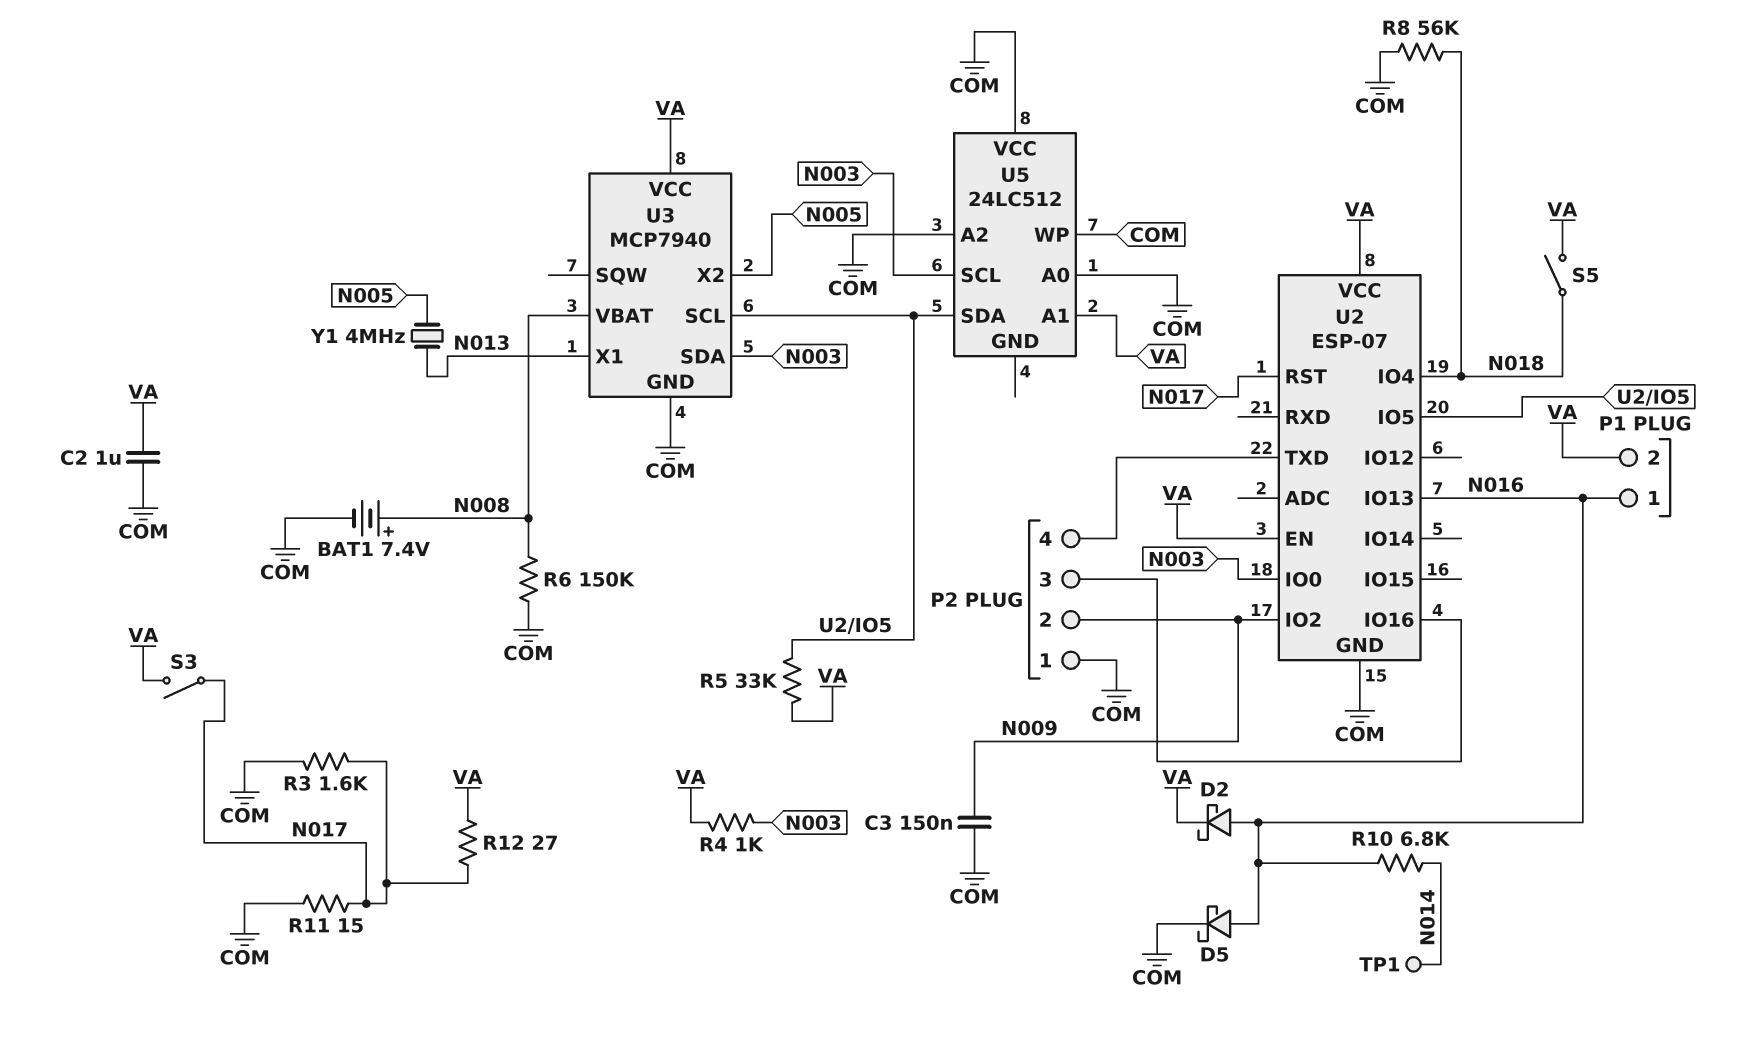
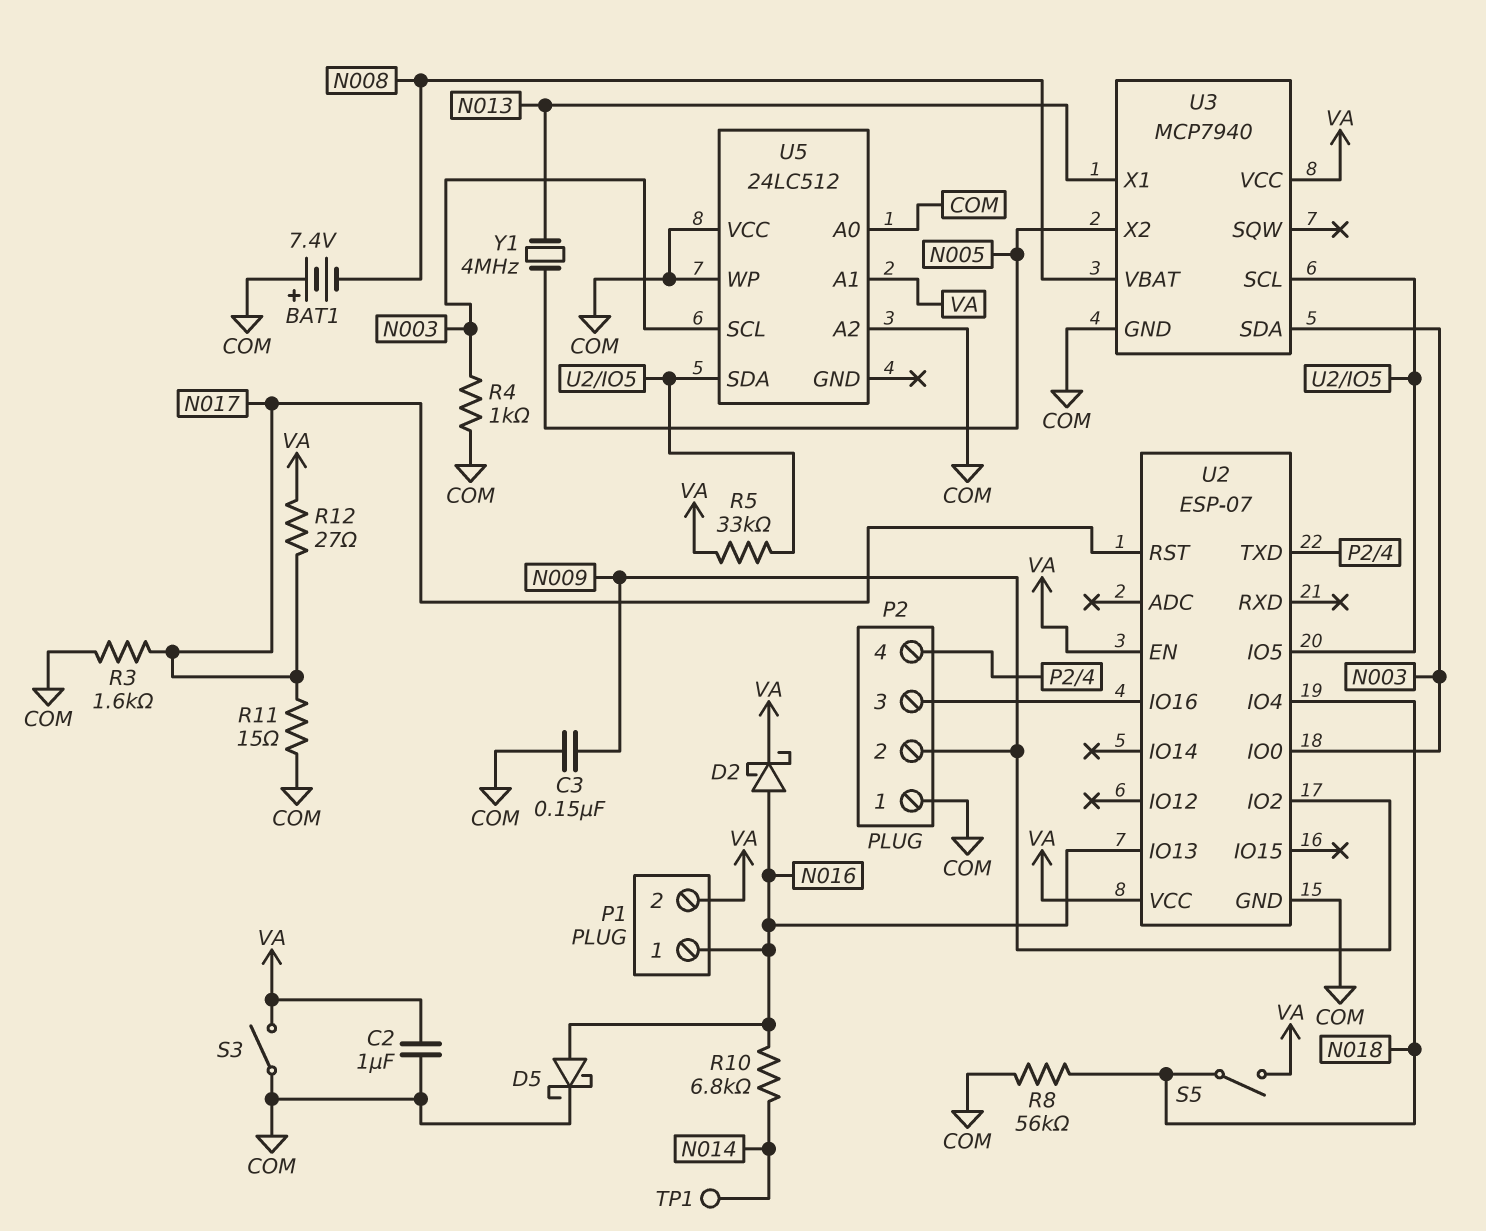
BAT1: 7.4V (plus N008, minus COM) -> 7.4V (plus COM, minus N008)
R4: 1k (N003, VA) -> 1k (COM, N003)
R6: 150k (COM, N008) -> none
S3: switch (N017, VA) -> switch (COM, VA)

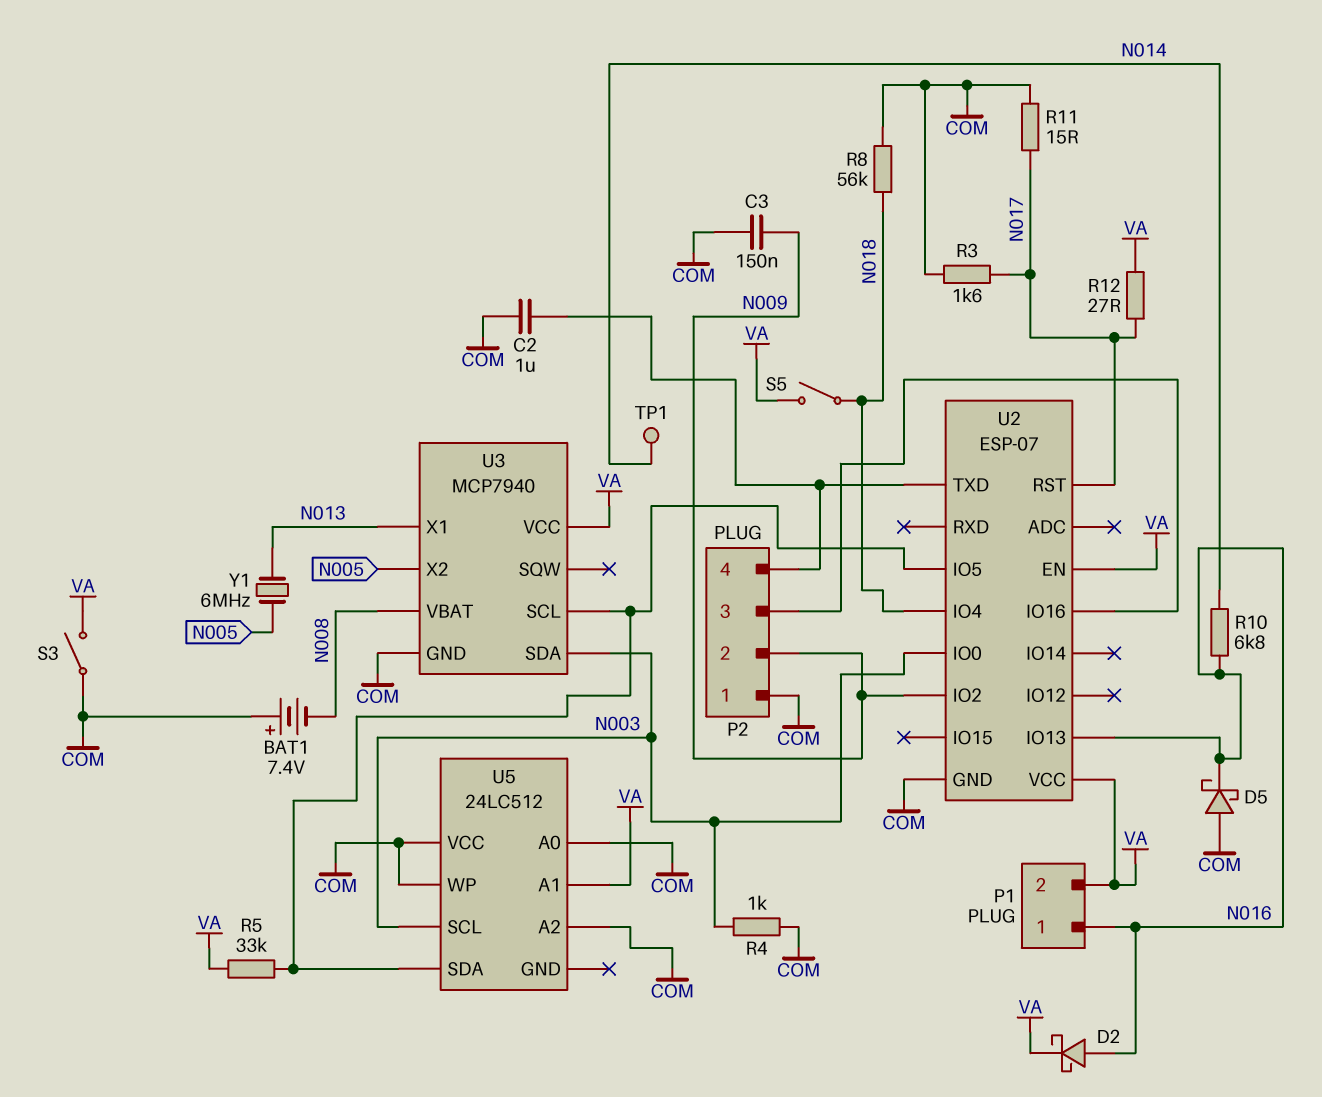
C2: 1uF (COM, VA) -> 1uF (COM, P2/4)
D5: schottky (A N016, K COM) -> schottky (A COM, K N016)
Y1: 4MHz (N005, N013) -> 6MHz (N005, N013)

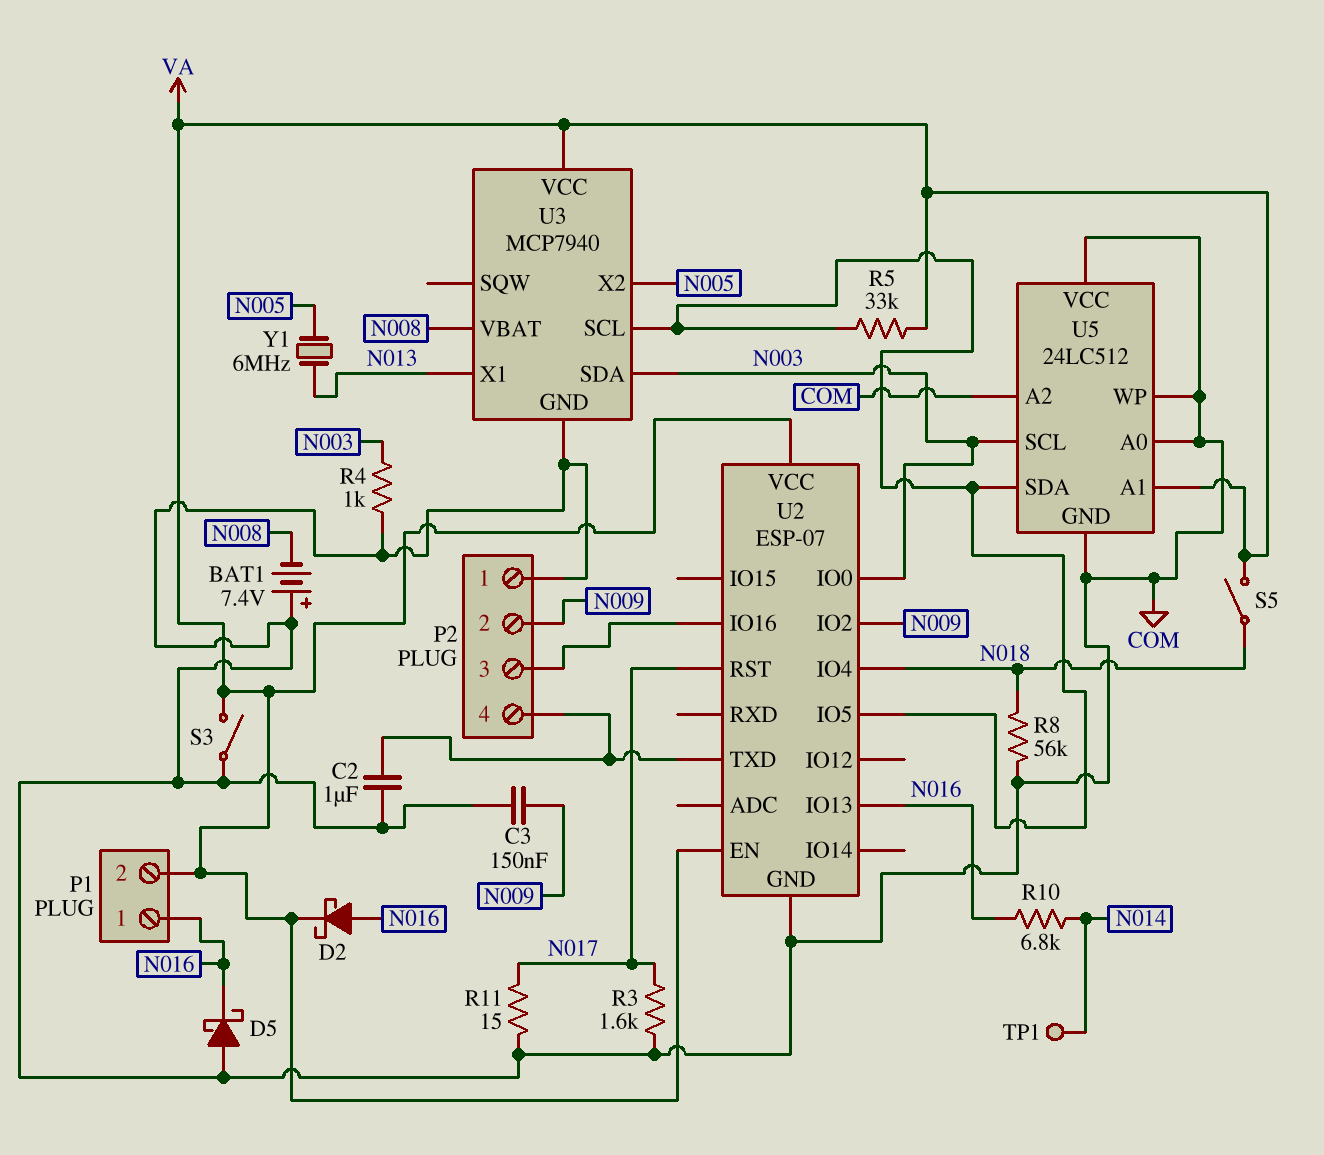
R12: 27 (N017, VA) -> none
U5 pin GND: none -> COM

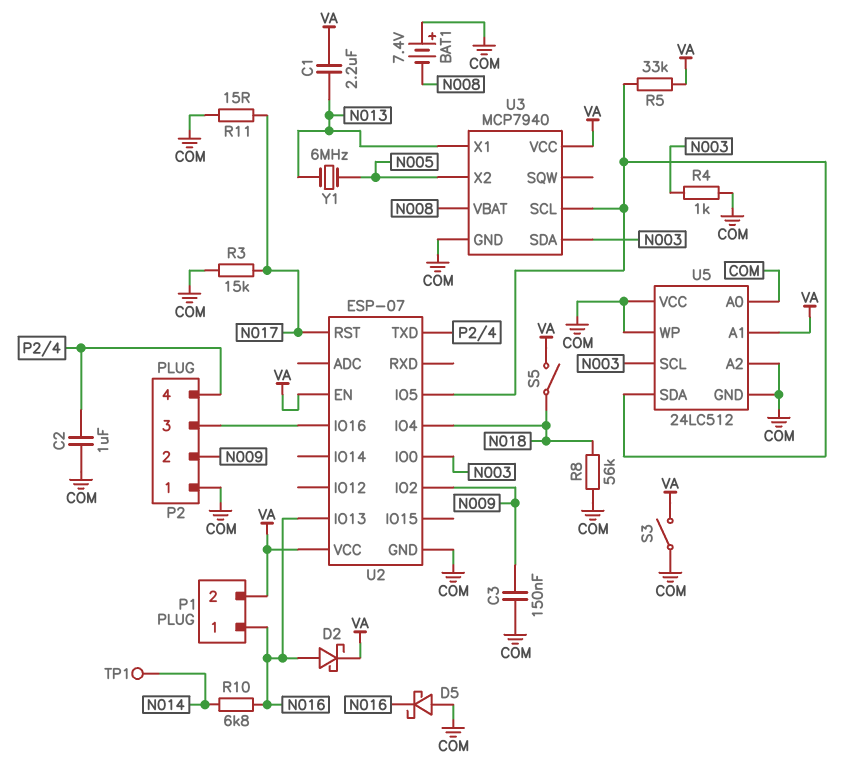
C1: none -> 2.2uF (N013, VA)
R3: 1.6k (COM, N017) -> 15k (COM, N017)

